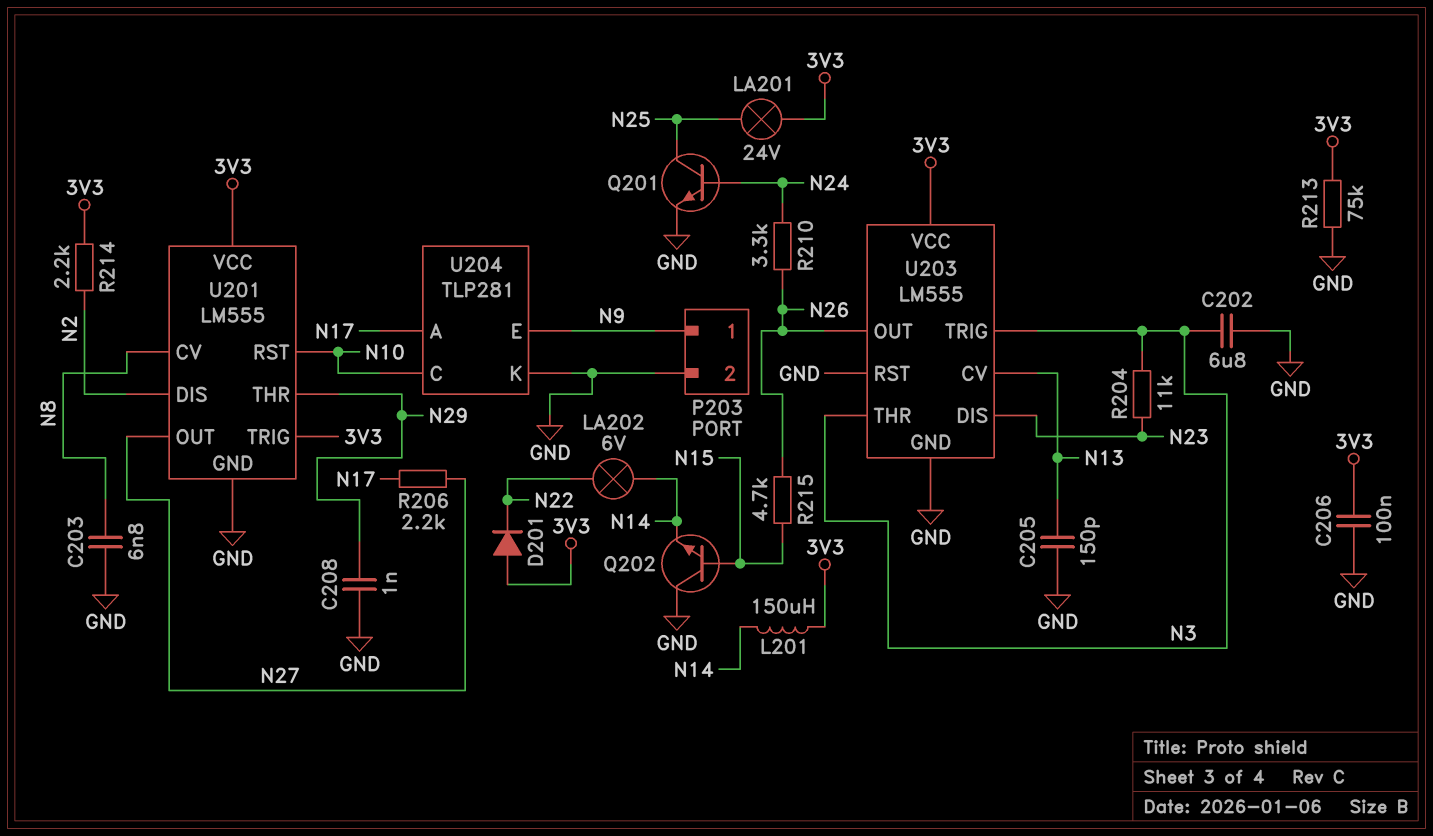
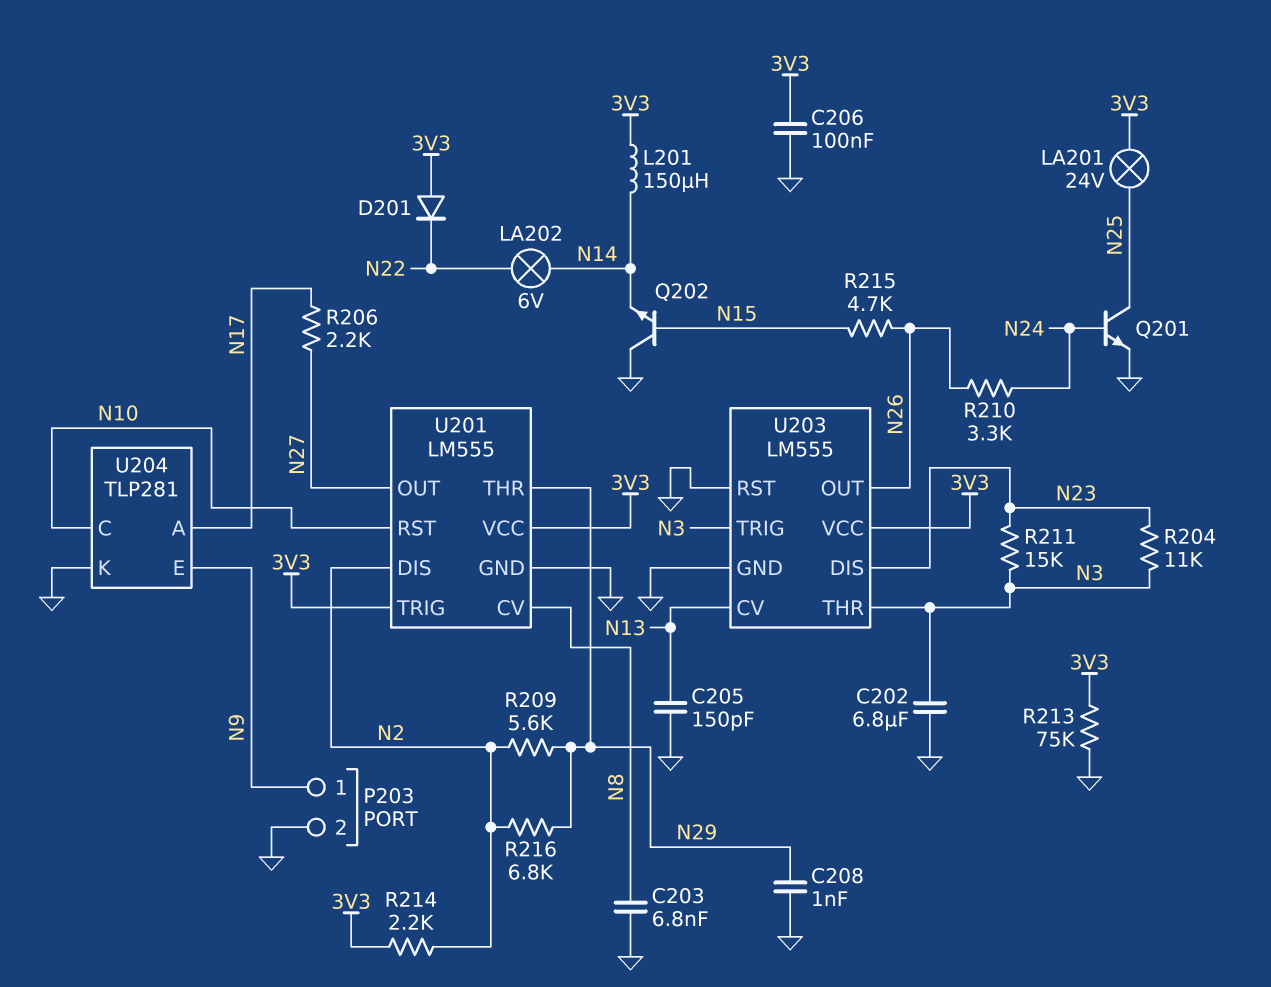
R209: none -> 5.6k (N2, N29)
R211: none -> 15k (N3, N23)
R216: none -> 6.8k (N2, N29)

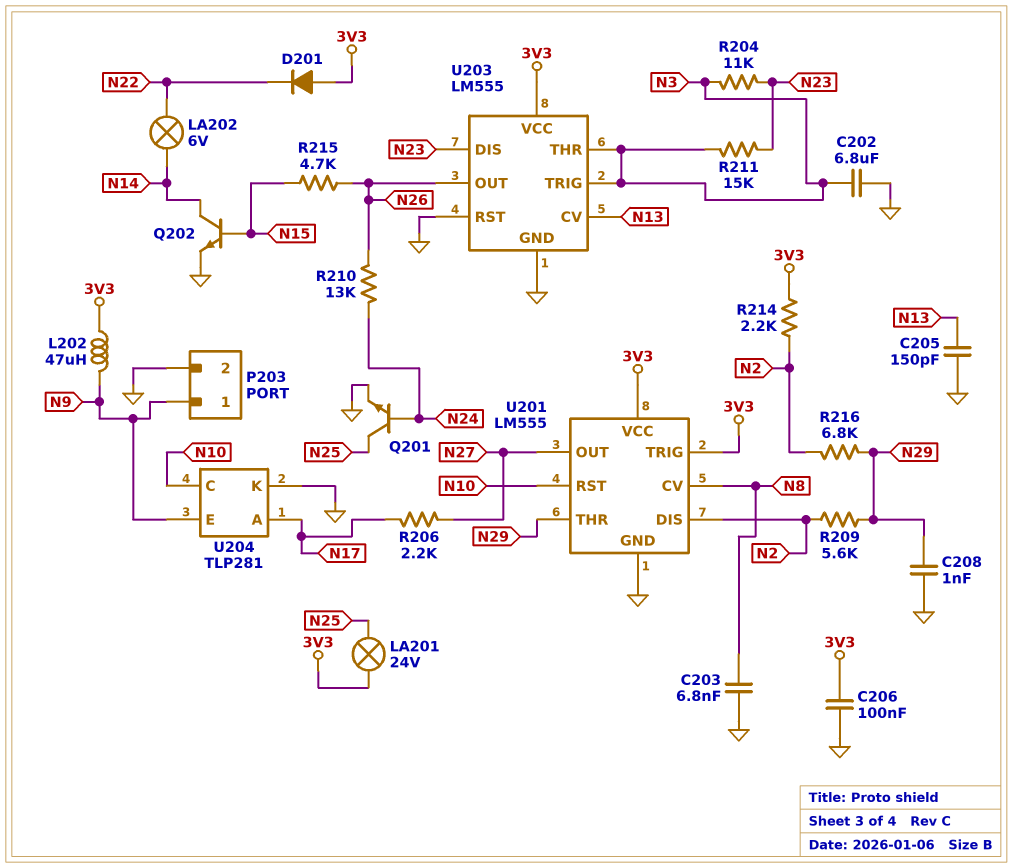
L201: 150uH (3V3, N14) -> none
L202: none -> 47uH (3V3, N9)
Q202: NPN (B N15, C GND, E N14) -> NPN (B N15, C N14, E GND)
R210: 3.3k (N24, N26) -> 13k (N24, N26)
R213: 75k (3V3, GND) -> none

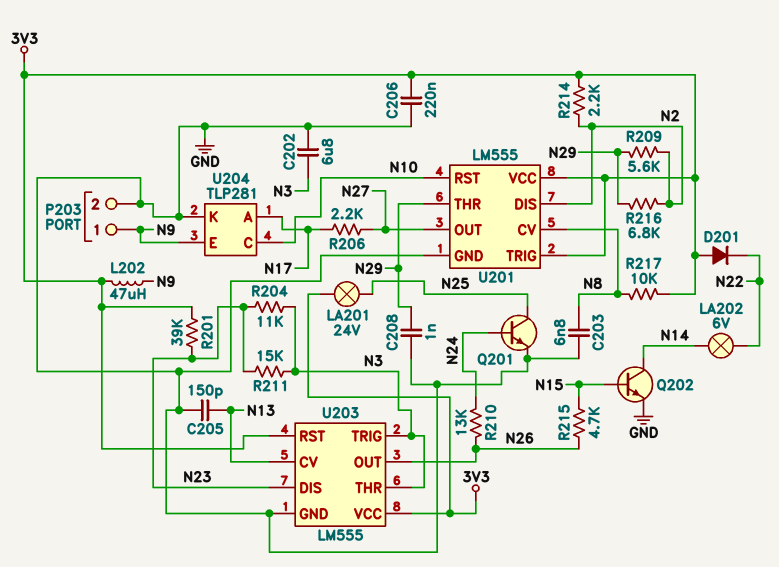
C206: 100nF (3V3, GND) -> 220nF (3V3, GND)
R201: none -> 39k (3V3, N23)
R217: none -> 10k (3V3, N8)
U203 pin RST: GND -> 3V3

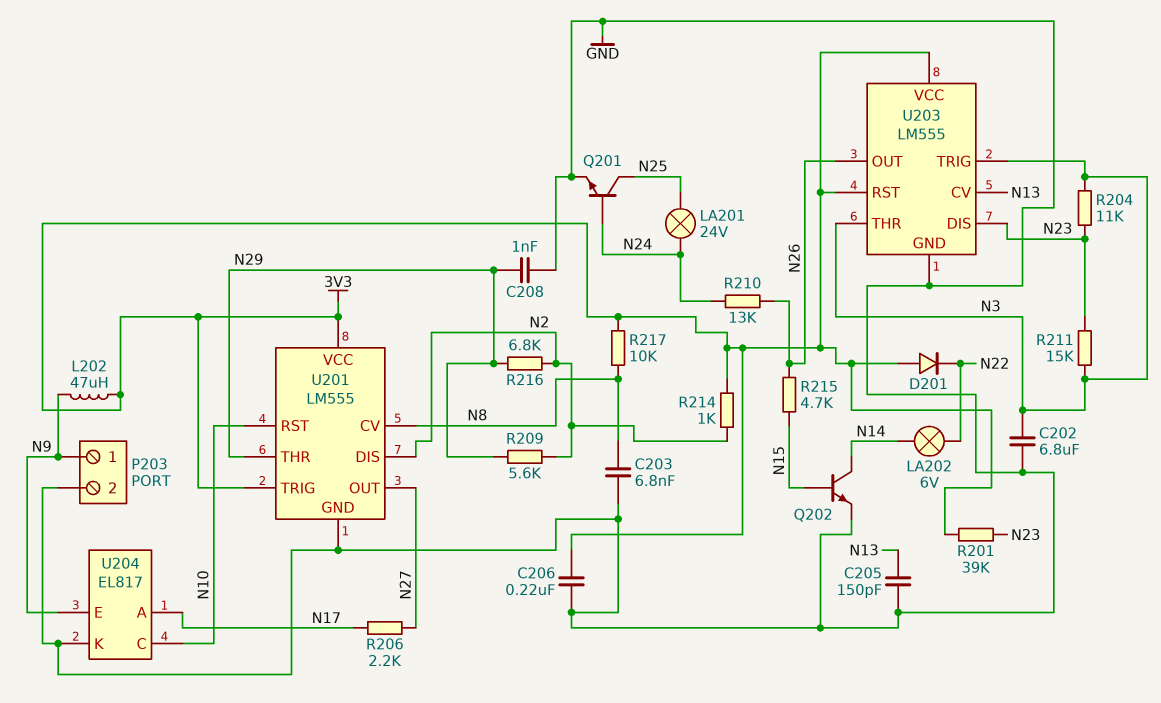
LA201: lamp 24V (3V3, N25) -> lamp 24V (N24, N25)
R214: 2.2k (3V3, N2) -> 1k (3V3, N2)
U204: TLP281 -> EL817

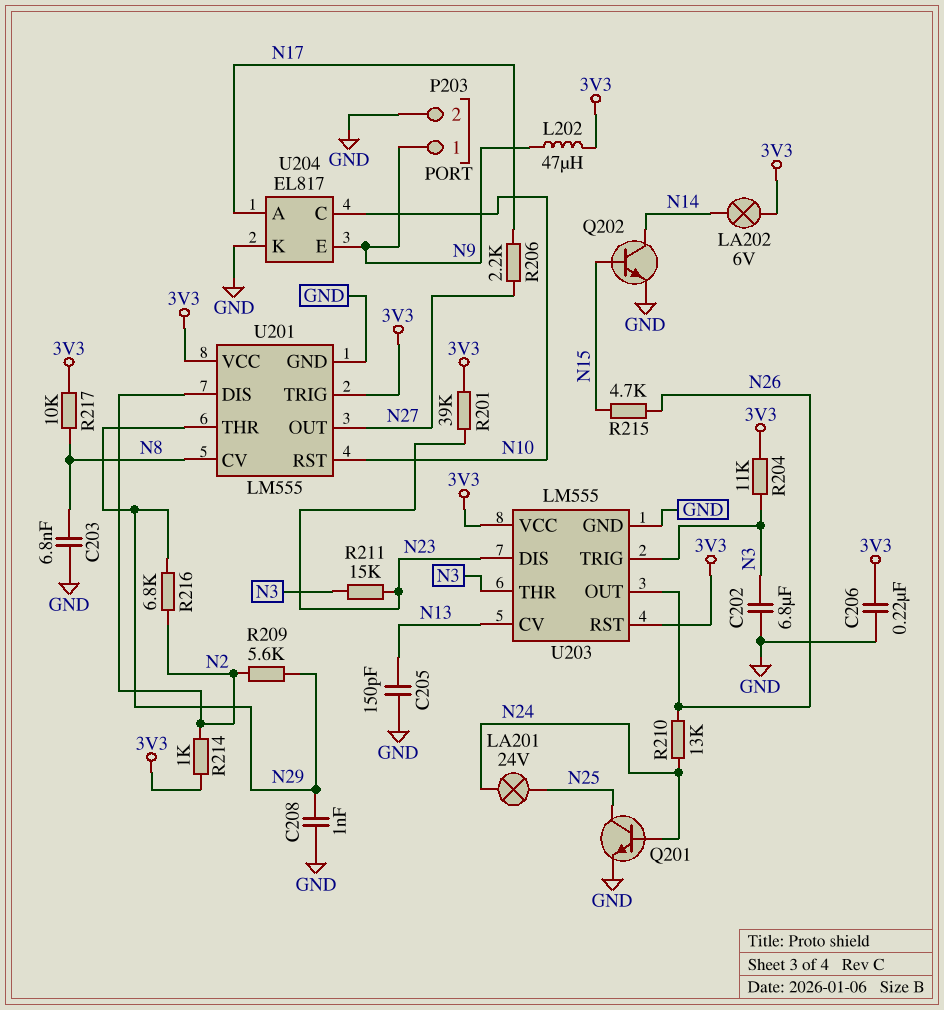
D201: diode (A 3V3, K N22) -> none
LA202: lamp 6V (N14, N22) -> lamp 6V (3V3, N14)
R204: 11k (N3, N23) -> 11k (3V3, N3)

